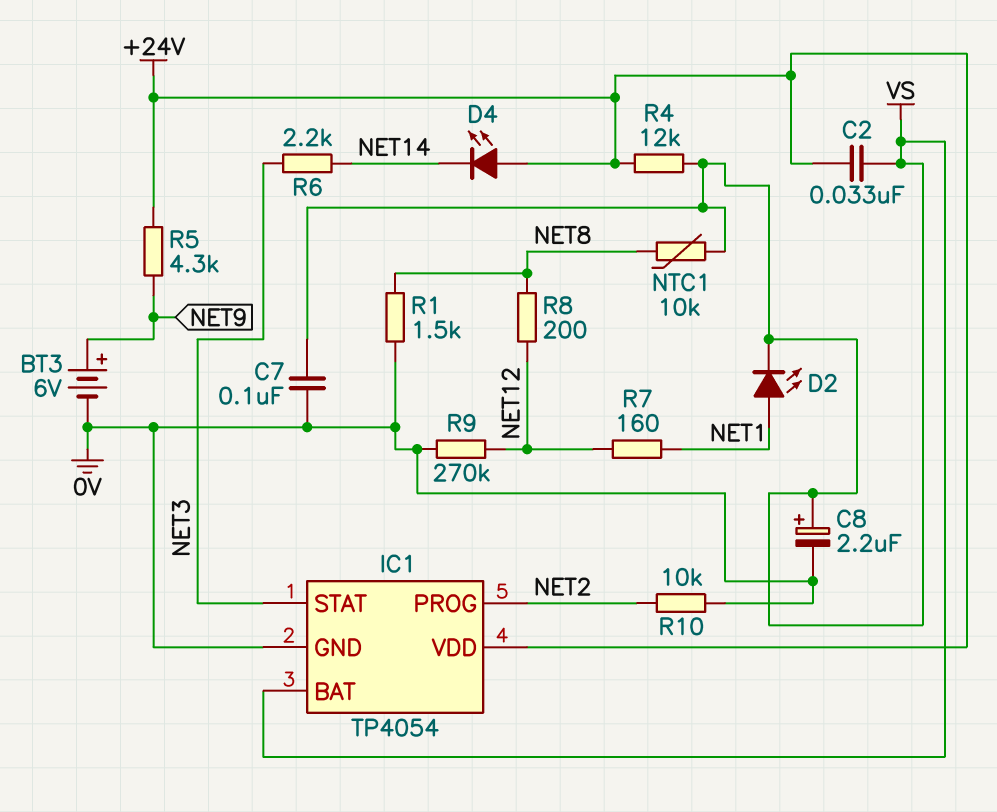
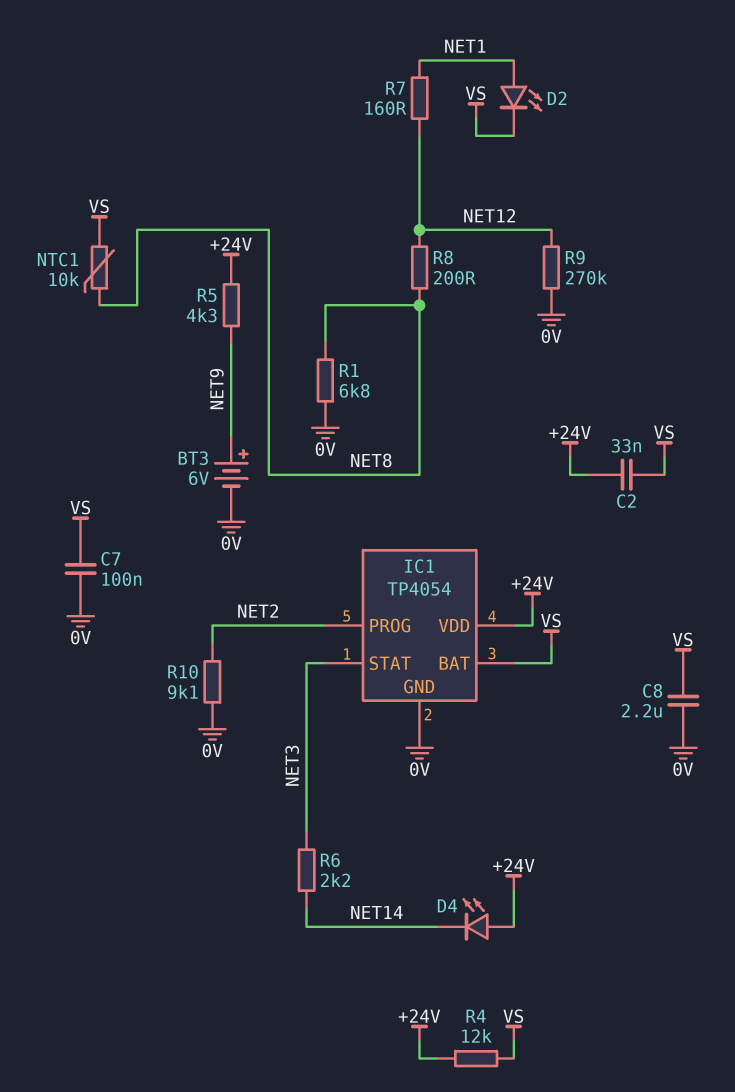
C8: 2.2uF (plus VS, minus 0V) -> 2.2uF (0V, VS)
R1: 1.5k (0V, NET8) -> 6.8k (0V, NET8)
R10: 10k (0V, NET2) -> 9.1k (0V, NET2)

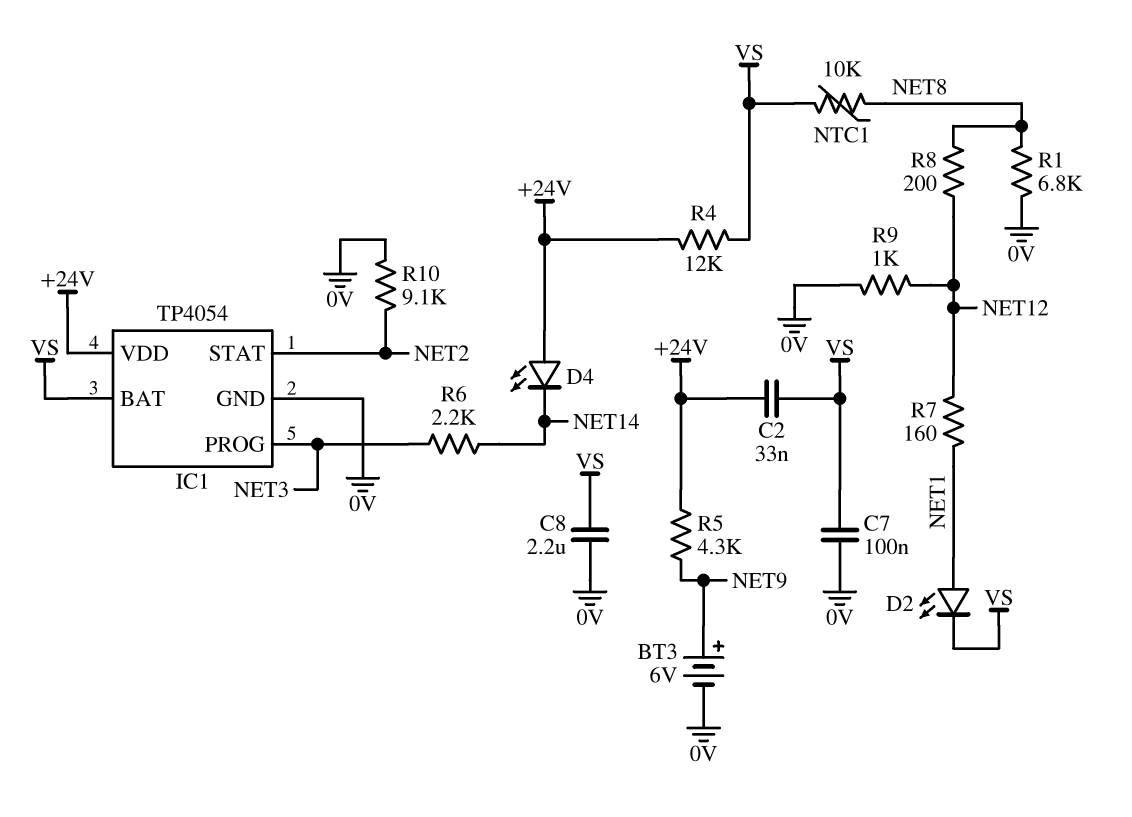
IC1 pin PROG: NET2 -> NET3
IC1 pin STAT: NET3 -> NET2
R9: 270k (0V, NET12) -> 1k (0V, NET12)

